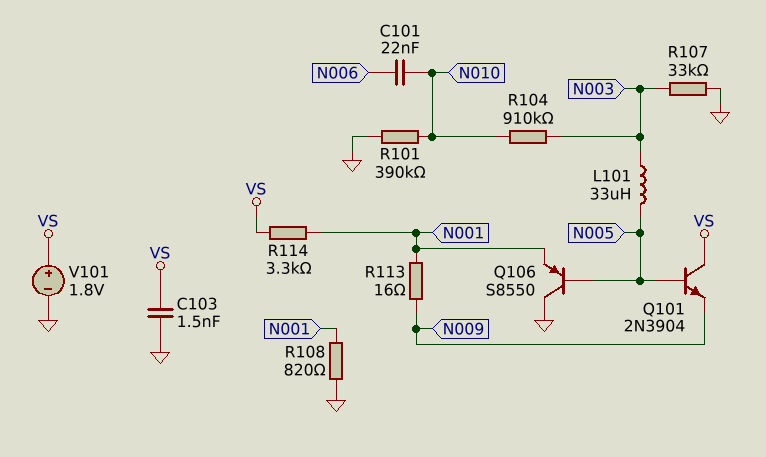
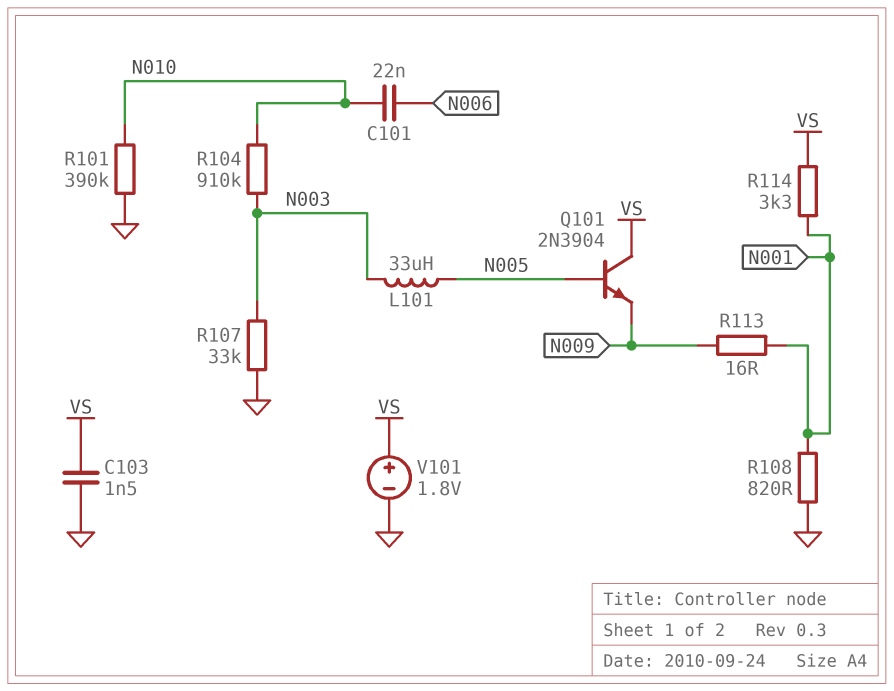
Q106: PNP S8550 (B N005, C GND, E N001) -> none

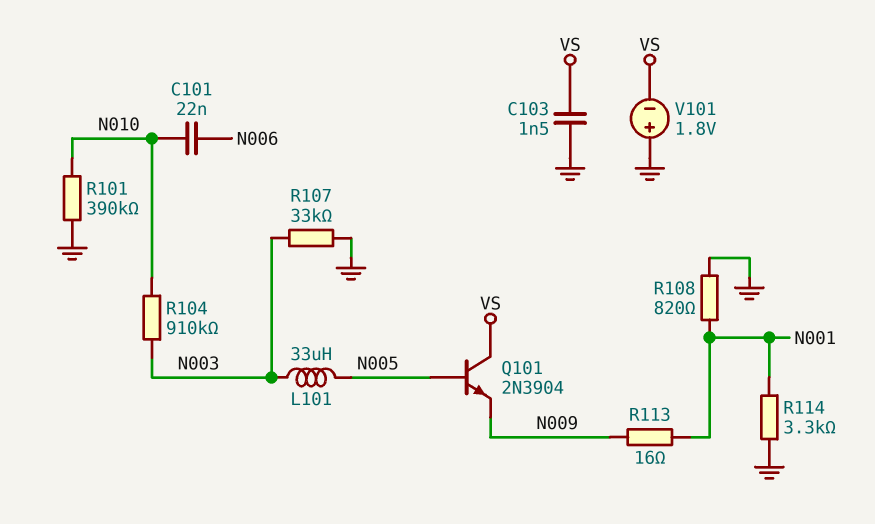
R114: 3.3k (N001, VS) -> 3.3k (GND, N001)
V101: 1.8V (plus VS, minus GND) -> 1.8V (plus GND, minus VS)

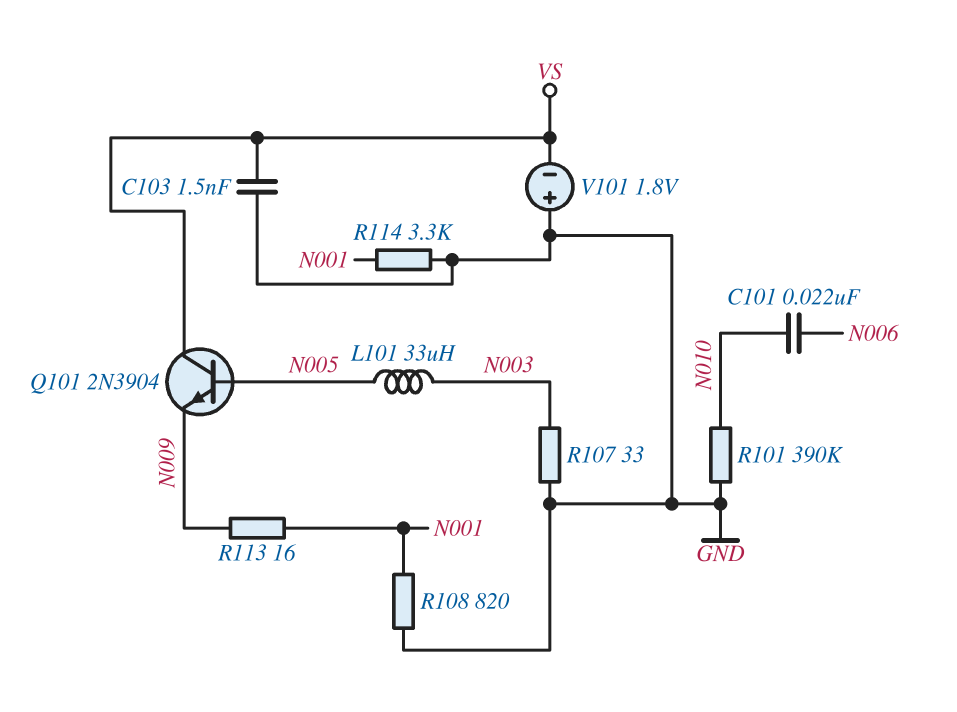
R104: 910k (N003, N010) -> none
R107: 33k (GND, N003) -> 33 (GND, N003)

